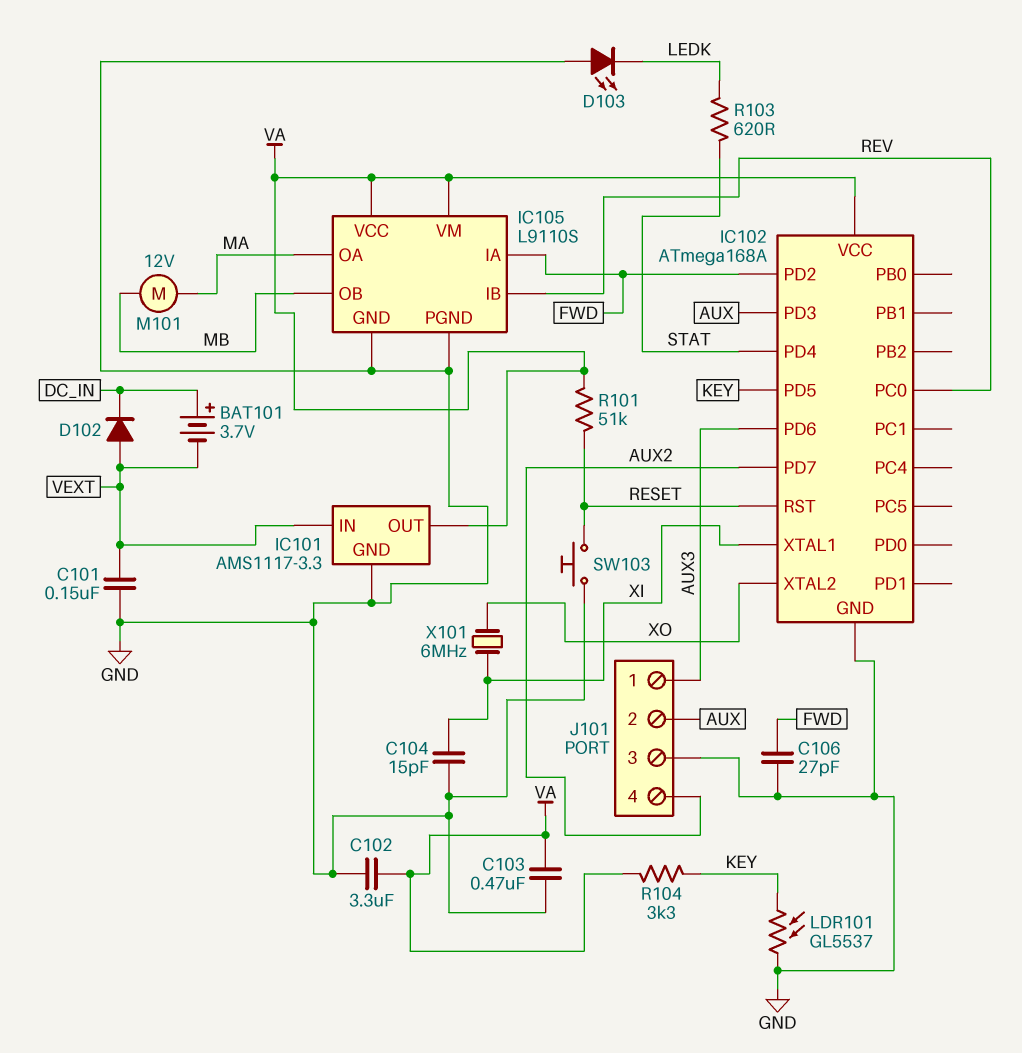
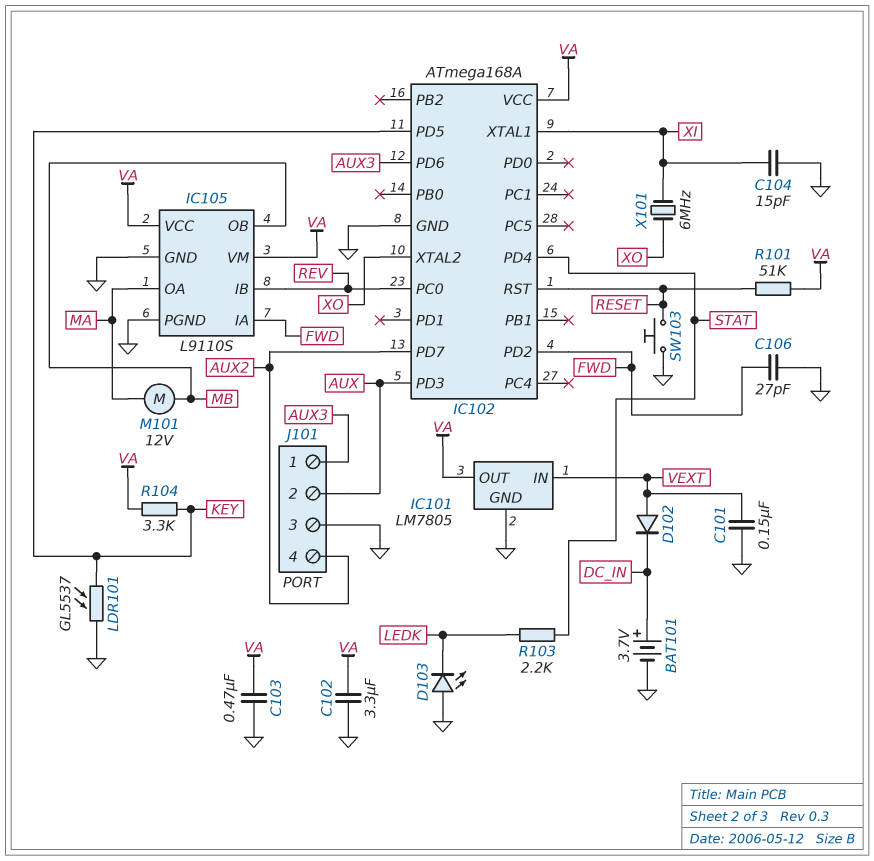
BAT101: 3.7V (plus DC_IN, minus VEXT) -> 3.7V (plus DC_IN, minus GND)
IC101: AMS1117-3.3 -> LM7805
R103: 620 (LEDK, STAT) -> 2.2k (LEDK, STAT)

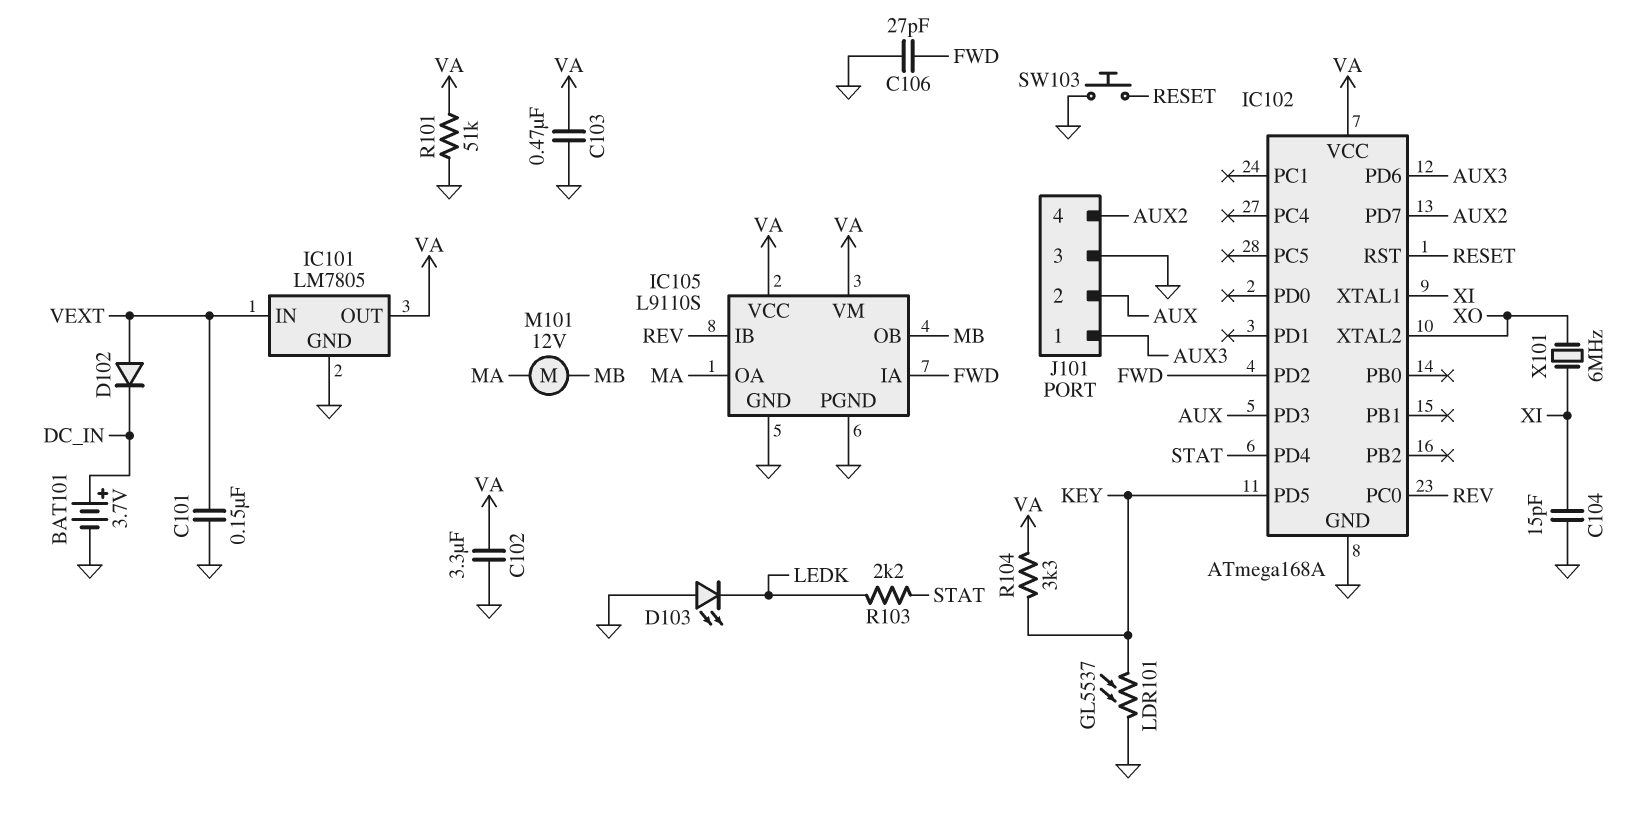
R101: 51k (RESET, VA) -> 51k (GND, VA)

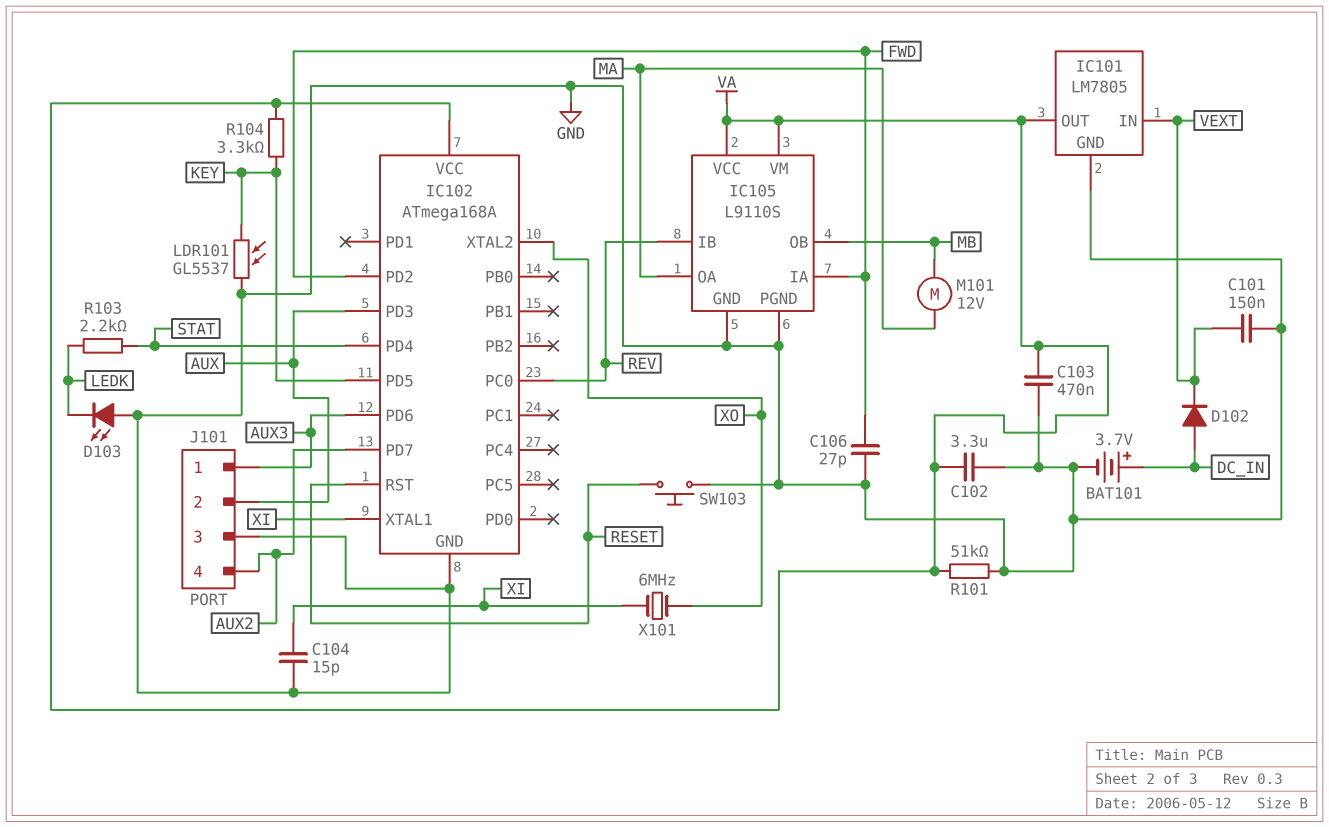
D102: diode (A VEXT, K DC_IN) -> diode (A DC_IN, K VEXT)

